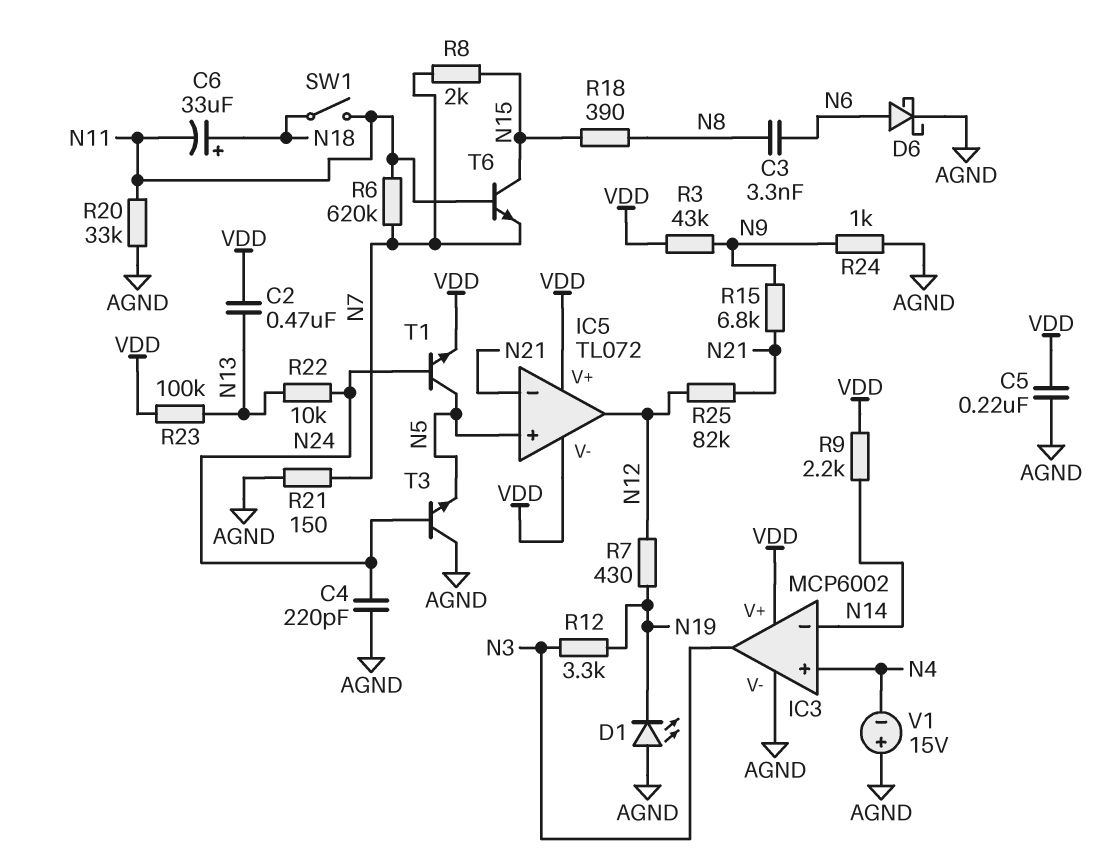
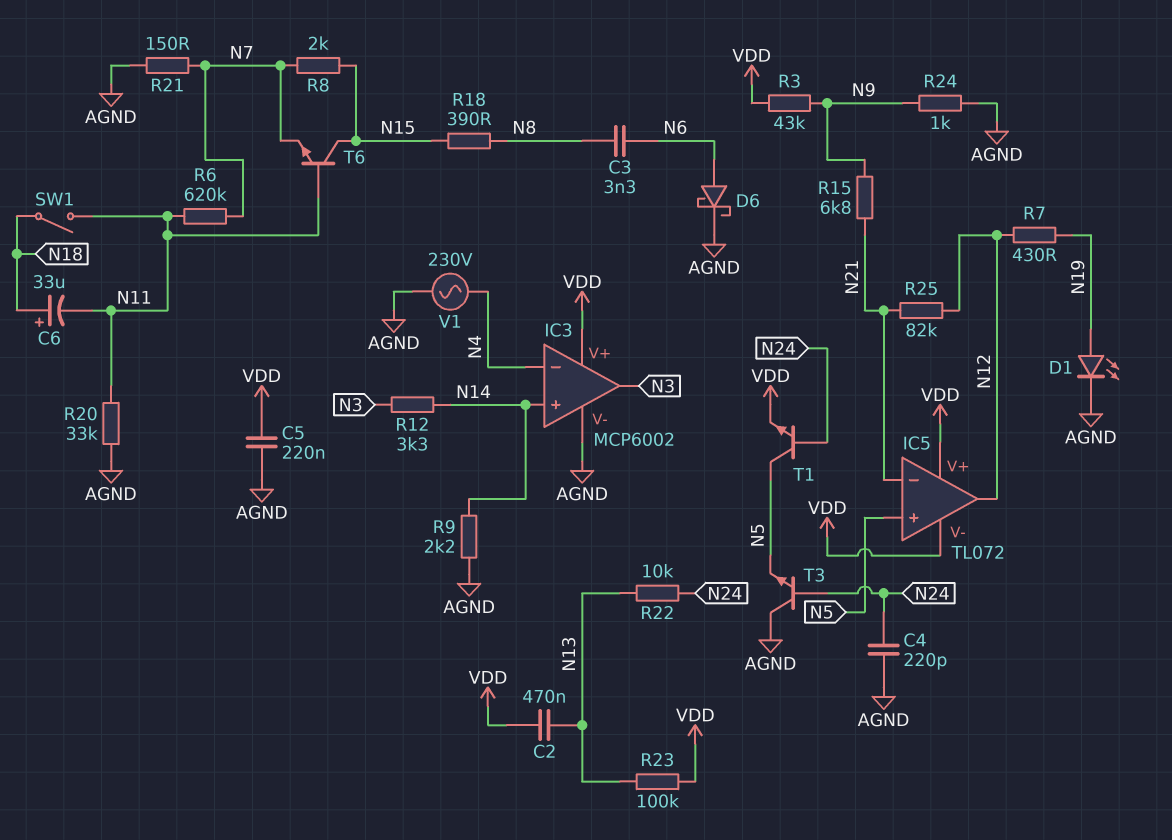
D1: LED (A AGND, K N19) -> LED (A N19, K AGND)
IC3 pin in+: N4 -> N14
IC3 pin in-: N14 -> N4
R9: 2.2k (N14, VDD) -> 2.2k (AGND, N14)
R12: 3.3k (N3, N19) -> 3.3k (N3, N14)
V1: 15V (plus AGND, minus N4) -> AC 230V (AGND, N4)

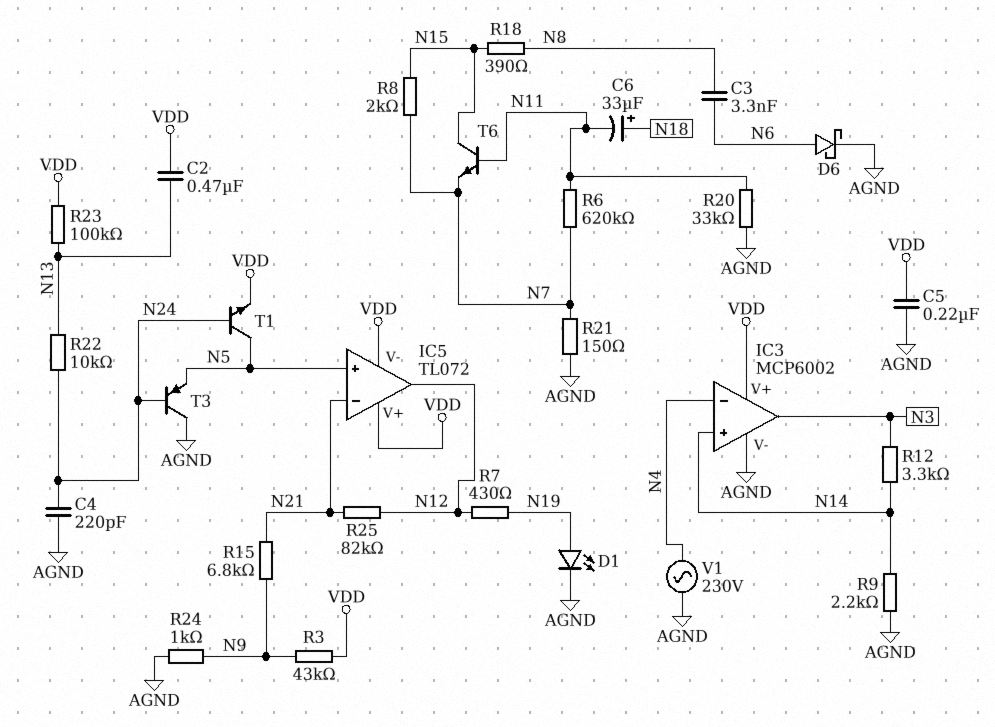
SW1: switch (N11, N18) -> none
T3: NPN (B N24, C AGND, E N5) -> PNP (B N24, C AGND, E N5)

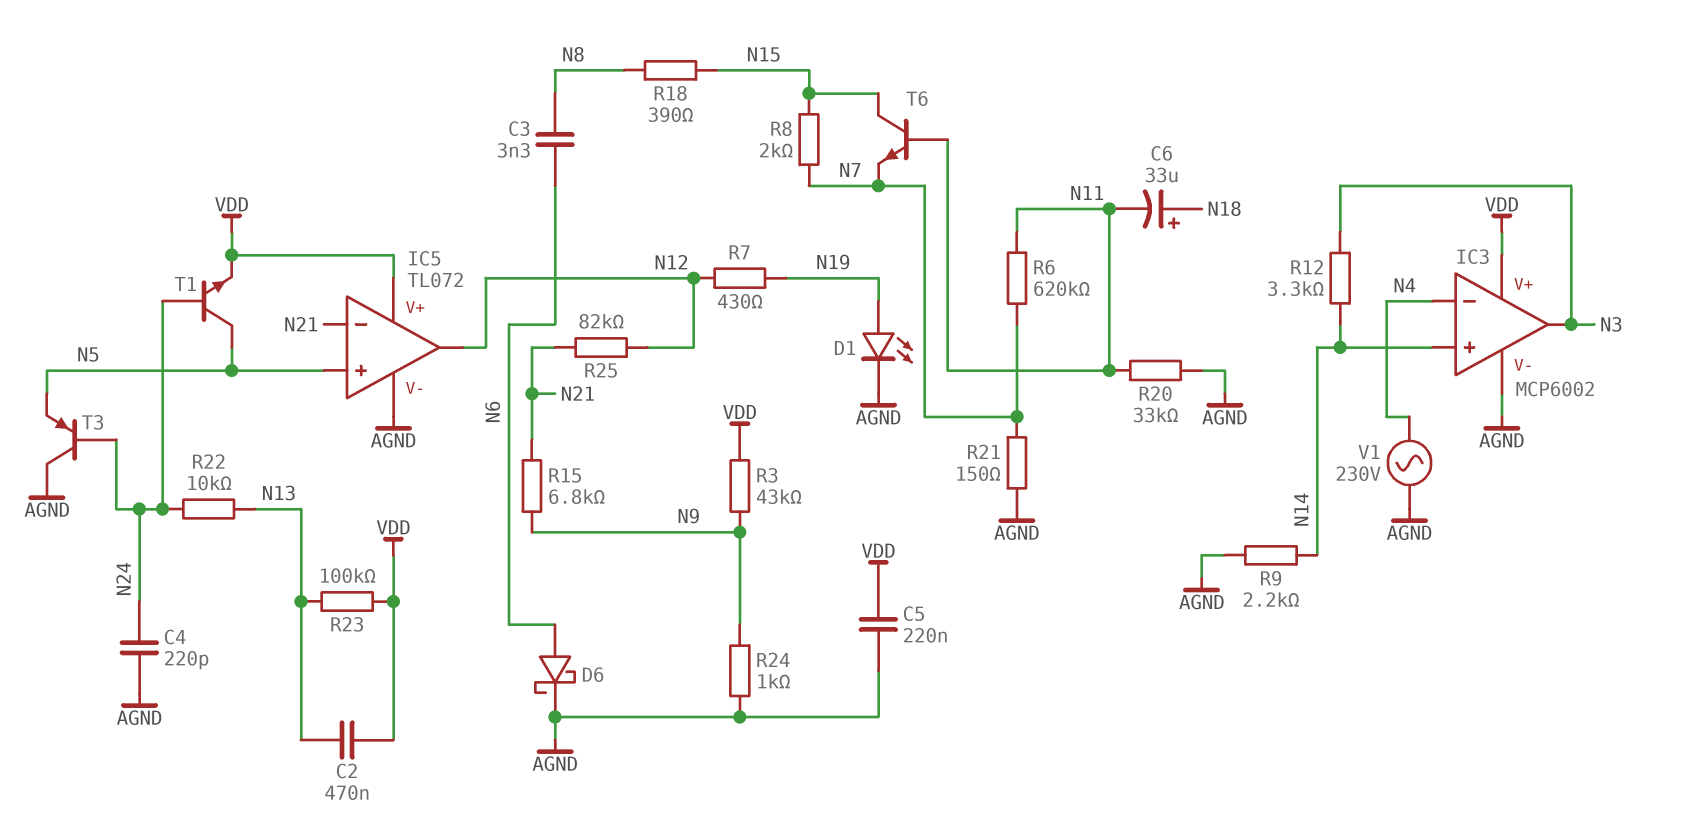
IC5 pin V-: VDD -> AGND

